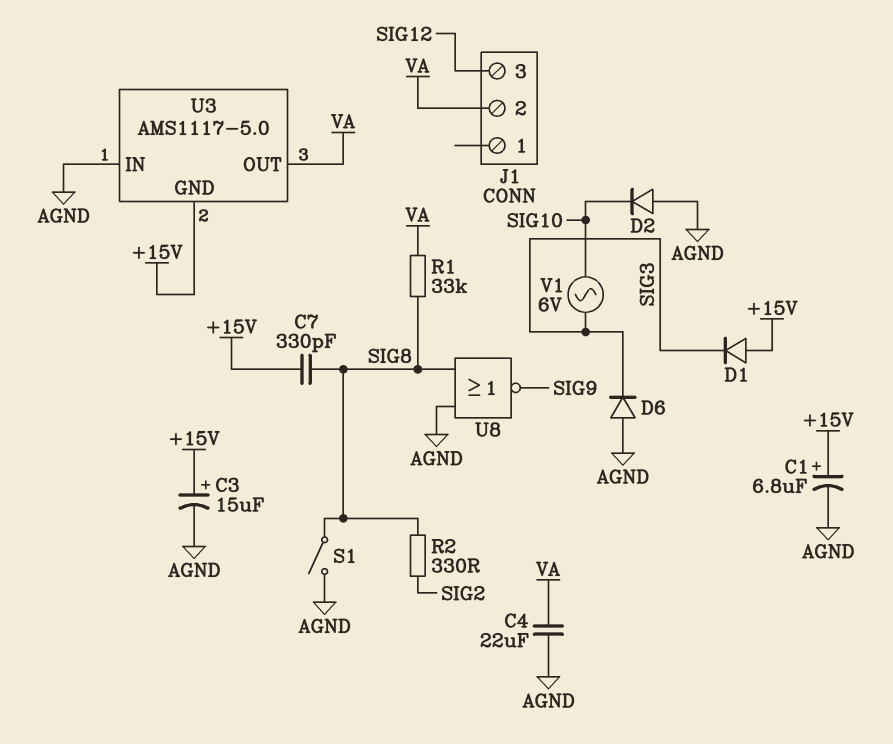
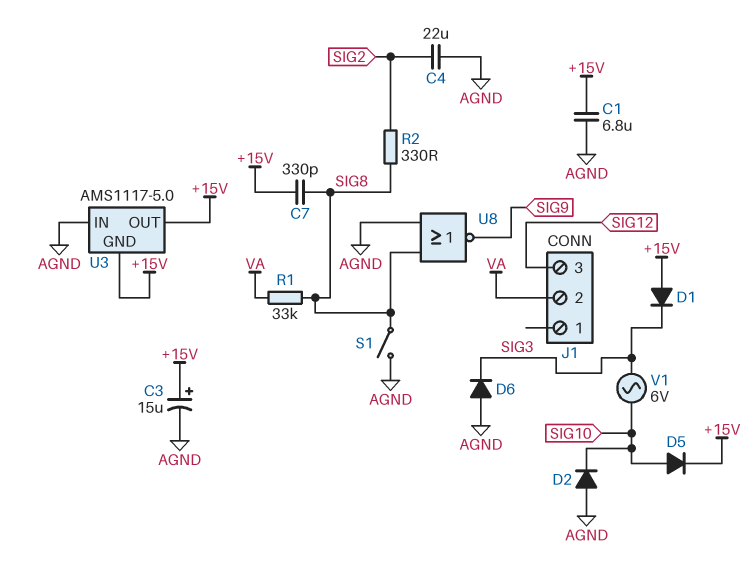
C1: 6.8uF (plus +15V, minus AGND) -> 6.8uF (+15V, AGND)
C4: 22uF (AGND, VA) -> 22uF (AGND, SIG2)
D5: none -> diode (A SIG10, K +15V)
U3 pin OUT: VA -> +15V

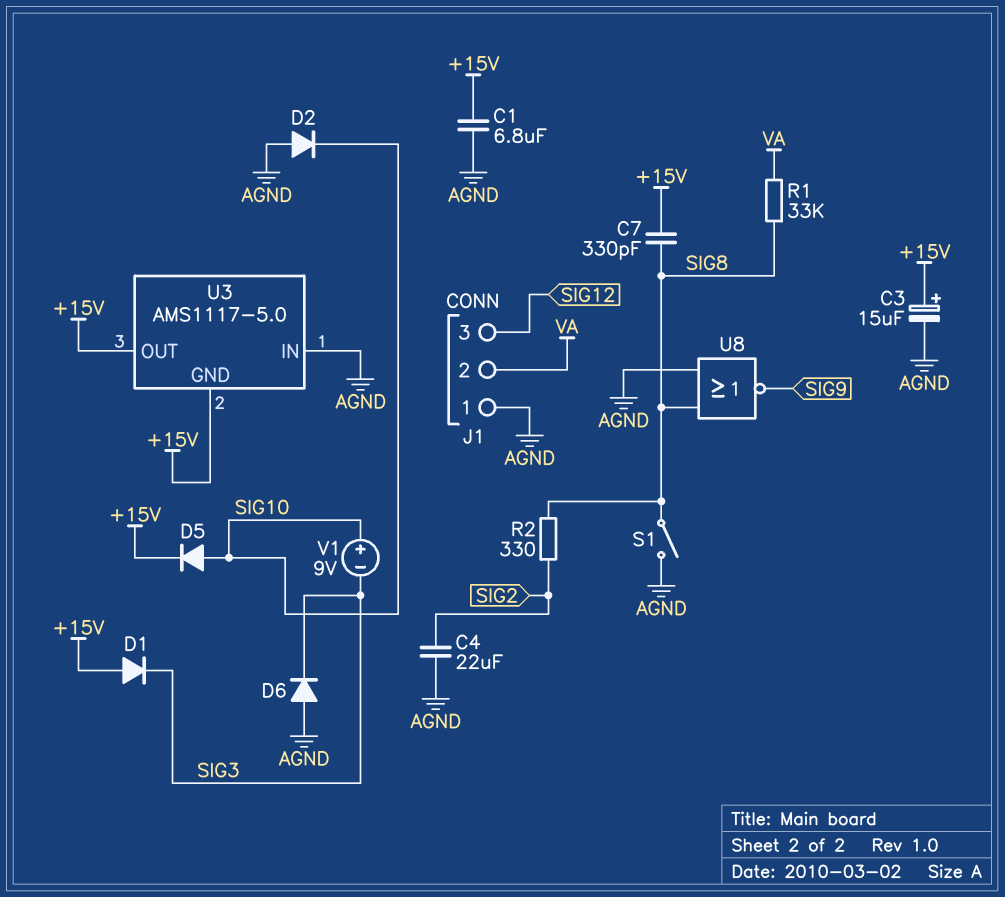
J1 pin 1: none -> AGND
V1: AC 6V (SIG3, SIG10) -> 9V (plus SIG10, minus SIG3)

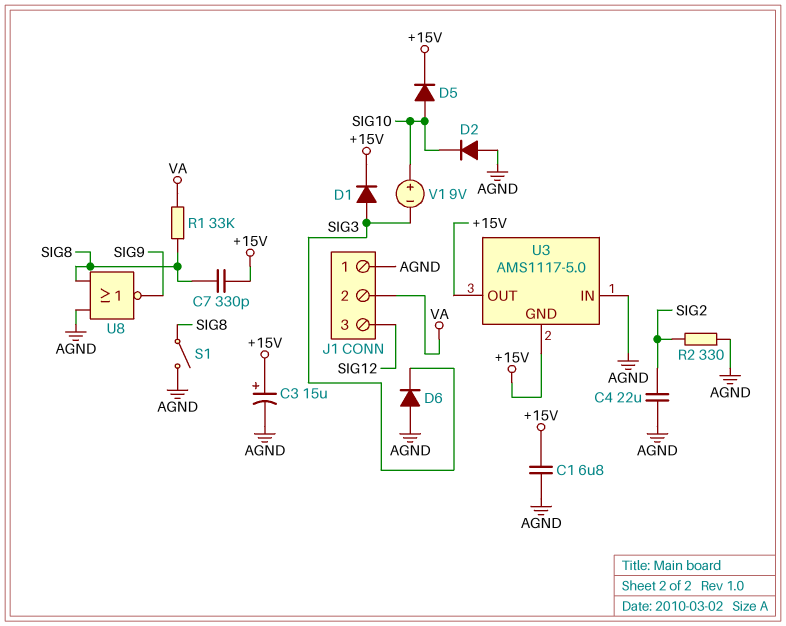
D1: diode (A +15V, K SIG3) -> diode (A SIG3, K +15V)
R2: 330 (SIG2, SIG8) -> 330 (AGND, SIG2)

